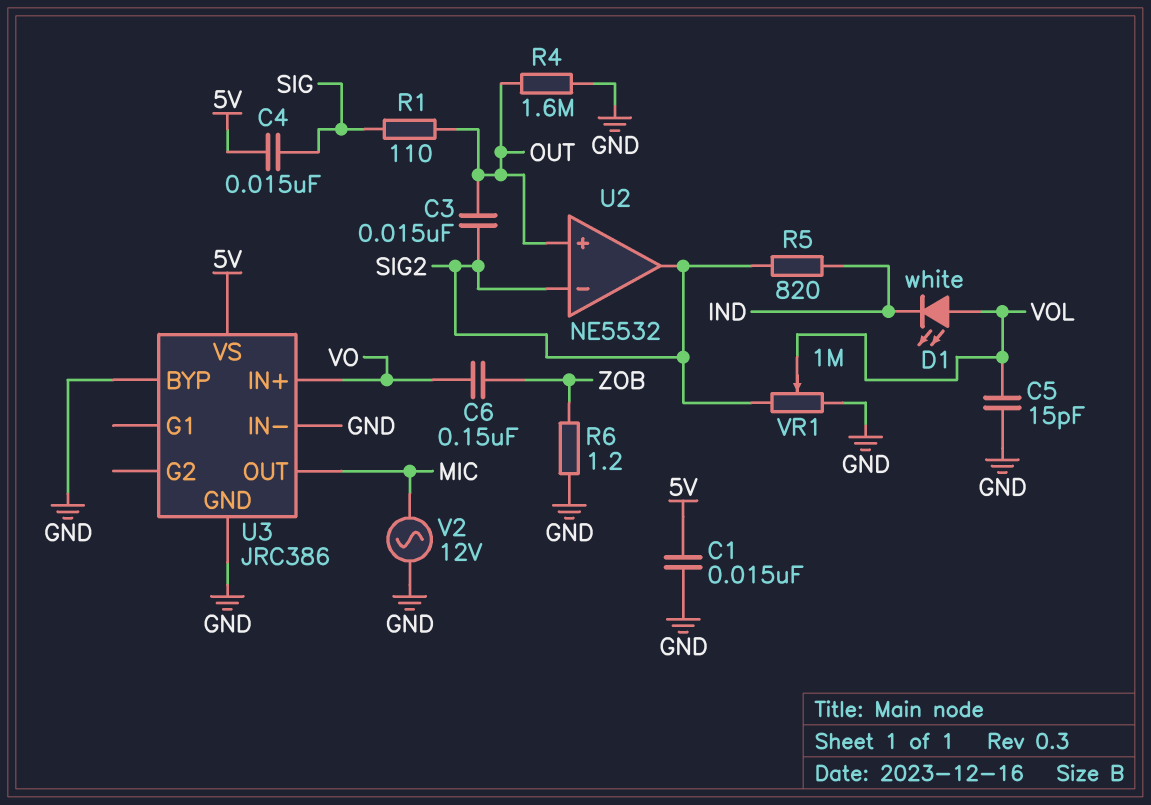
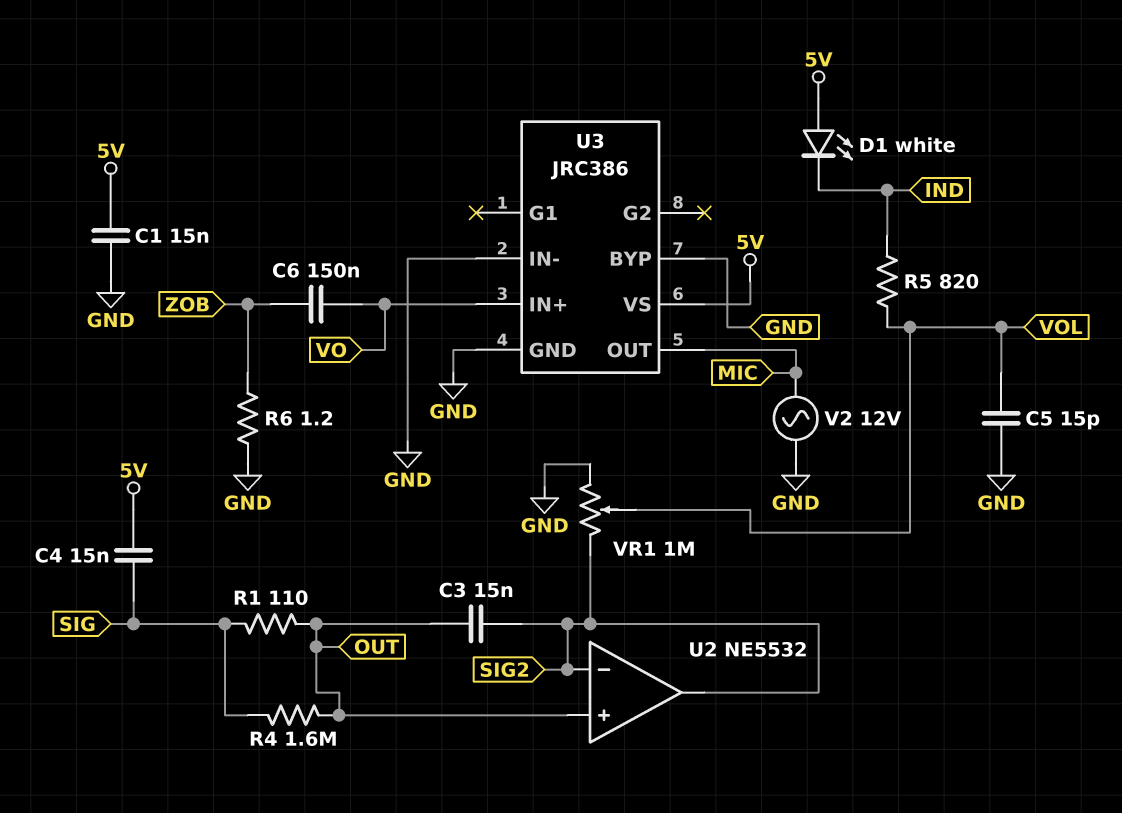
D1: LED white (A VOL, K IND) -> LED white (A 5V, K IND)
R4: 1.6M (GND, OUT) -> 1.6M (OUT, SIG)
R5: 820 (IND, SIG2) -> 820 (IND, VOL)

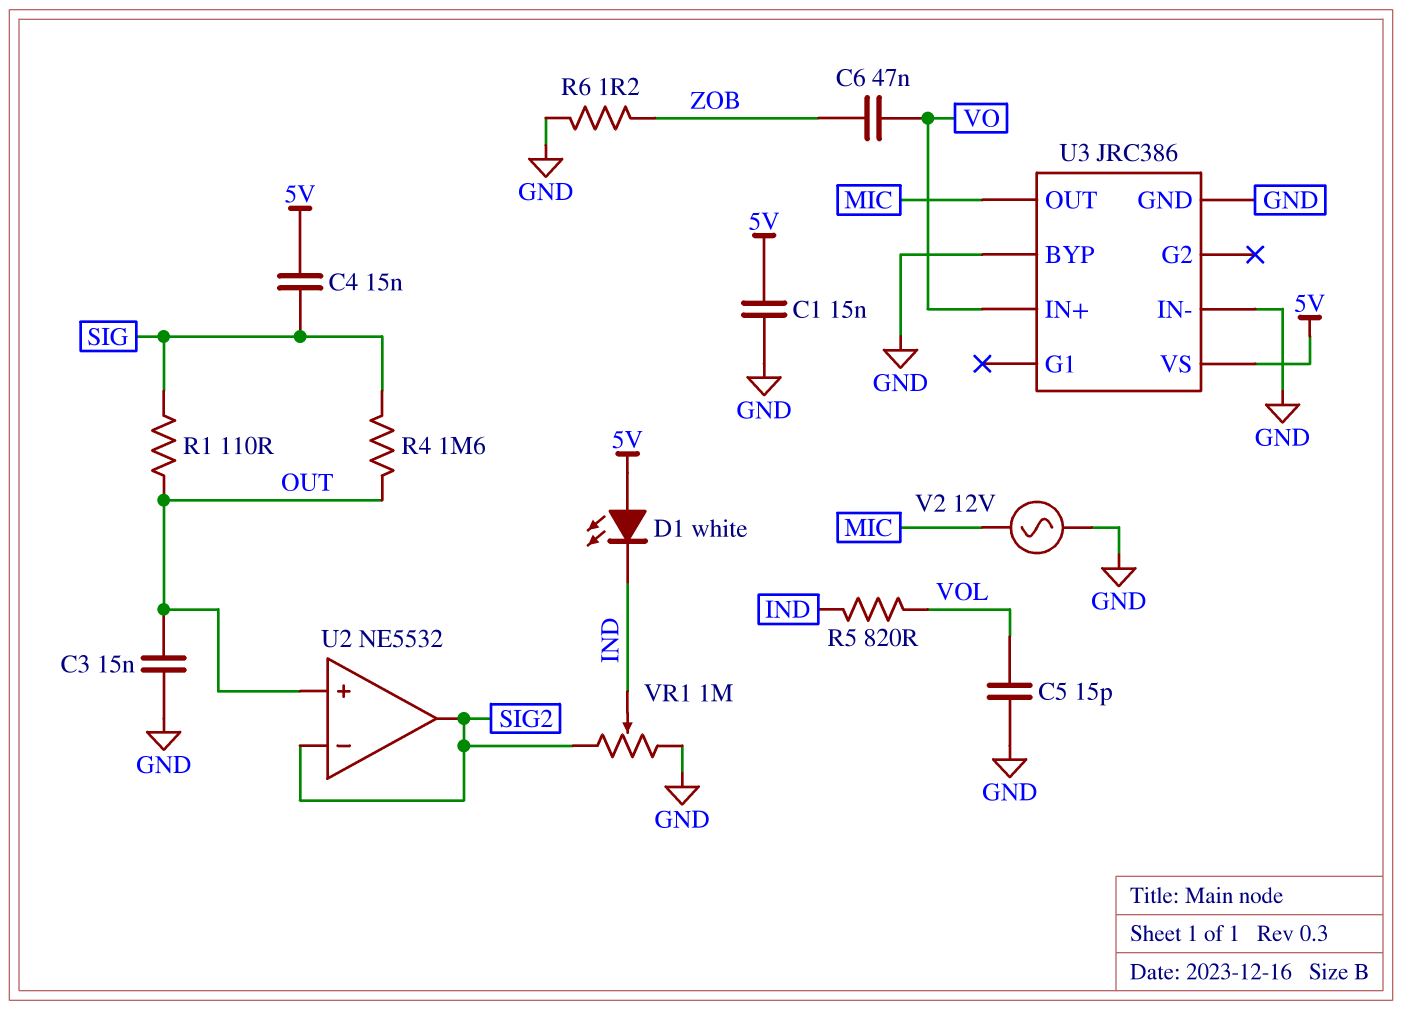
C3: 15nF (OUT, SIG2) -> 15nF (GND, OUT)
C6: 150nF (VO, ZOB) -> 47nF (VO, ZOB)
VR1: 1M (GND, SIG2, wiper VOL) -> 1M (GND, SIG2, wiper IND)

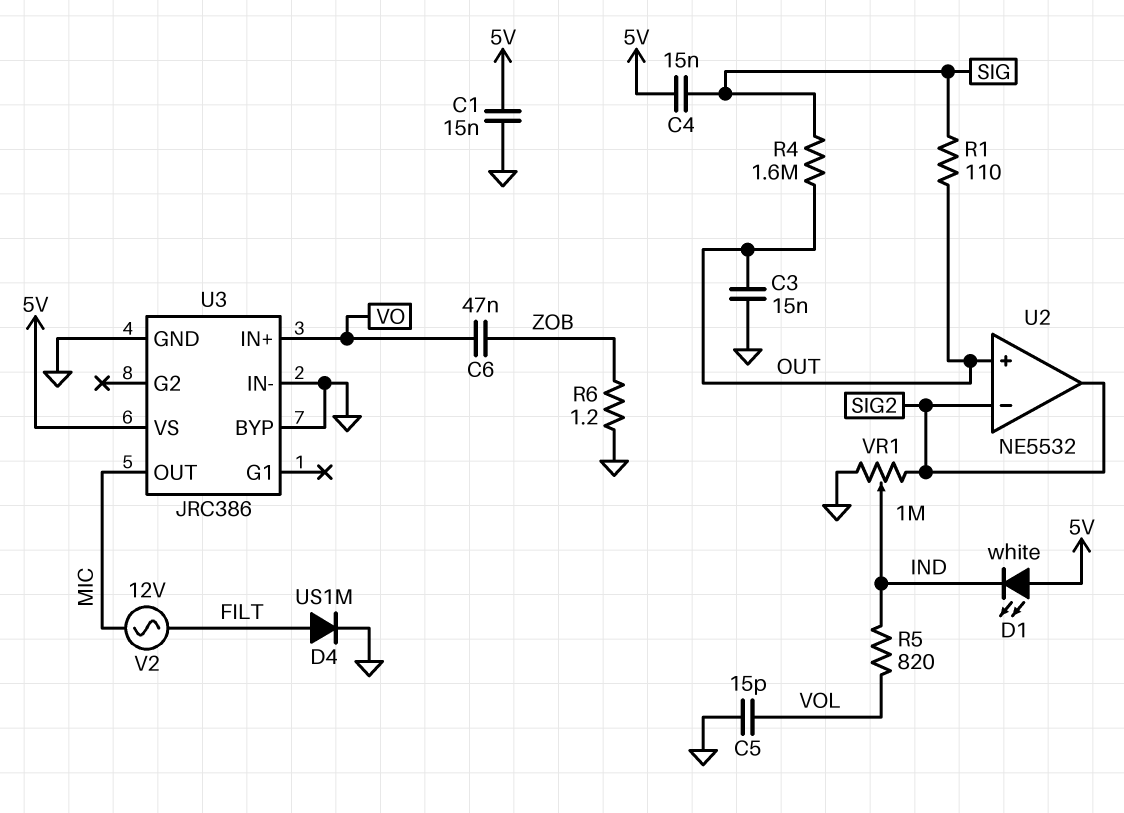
D4: none -> diode US1M (A FILT, K GND)
V2: AC 12V (GND, MIC) -> AC 12V (FILT, MIC)

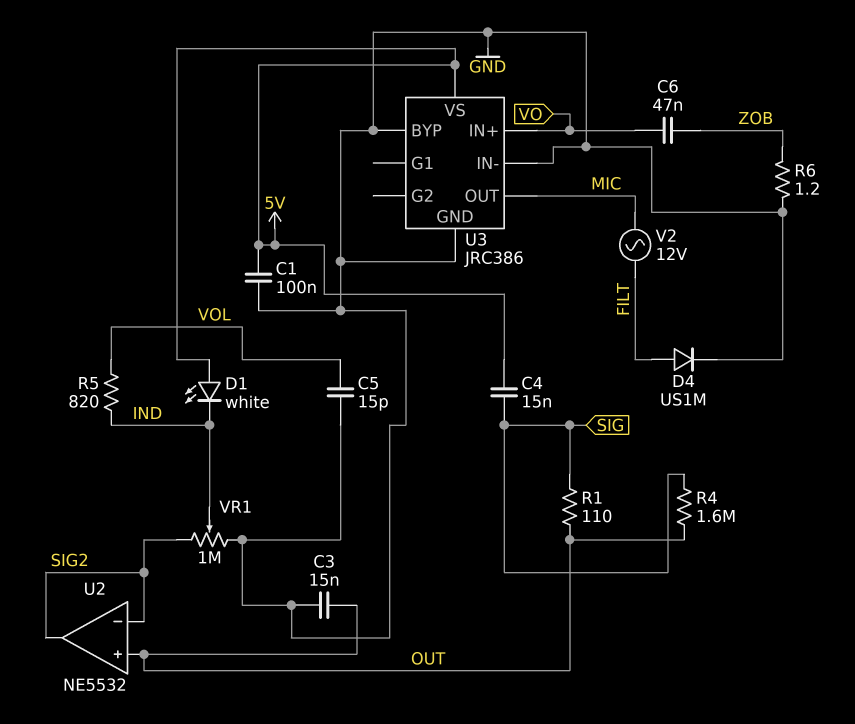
C1: 15nF (5V, GND) -> 100nF (5V, GND)

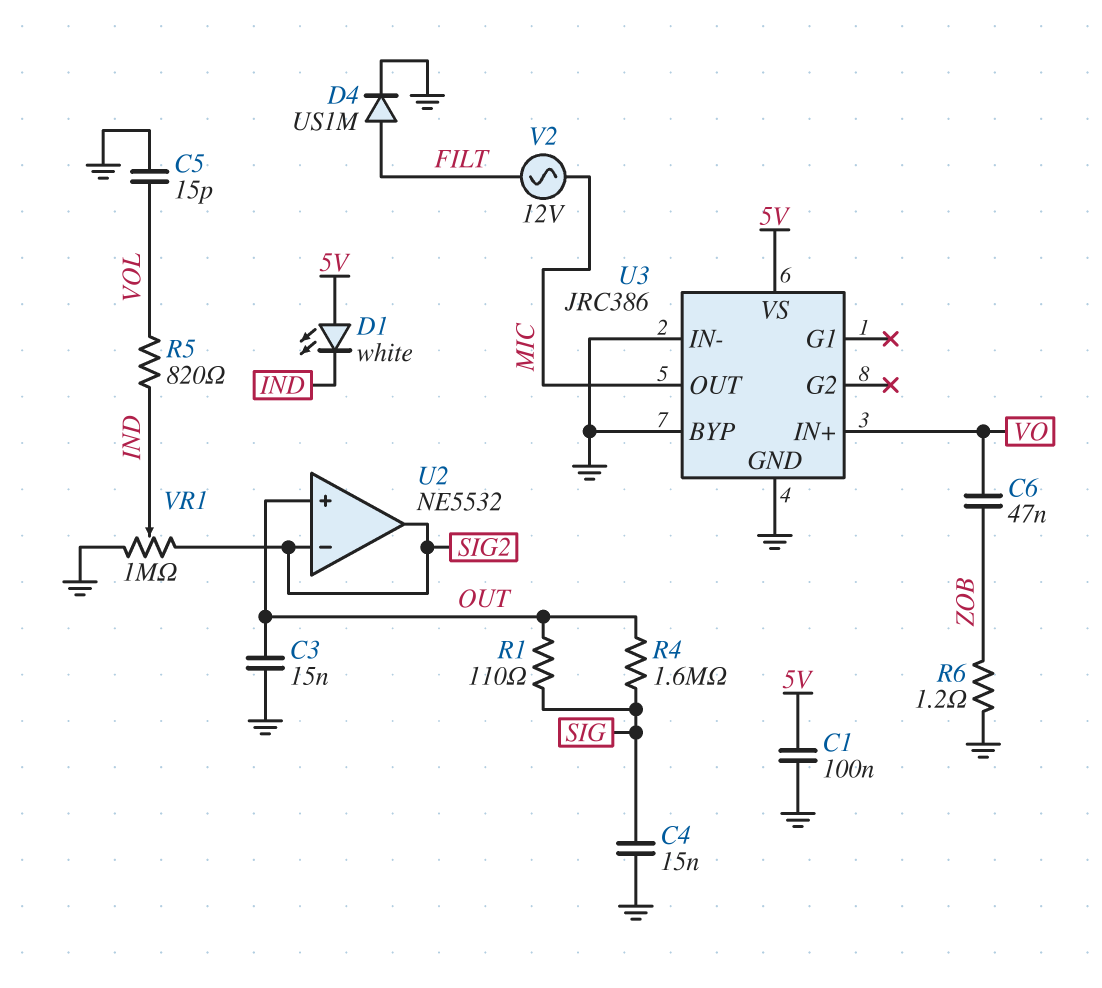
C4: 15nF (5V, SIG) -> 15nF (GND, SIG)

